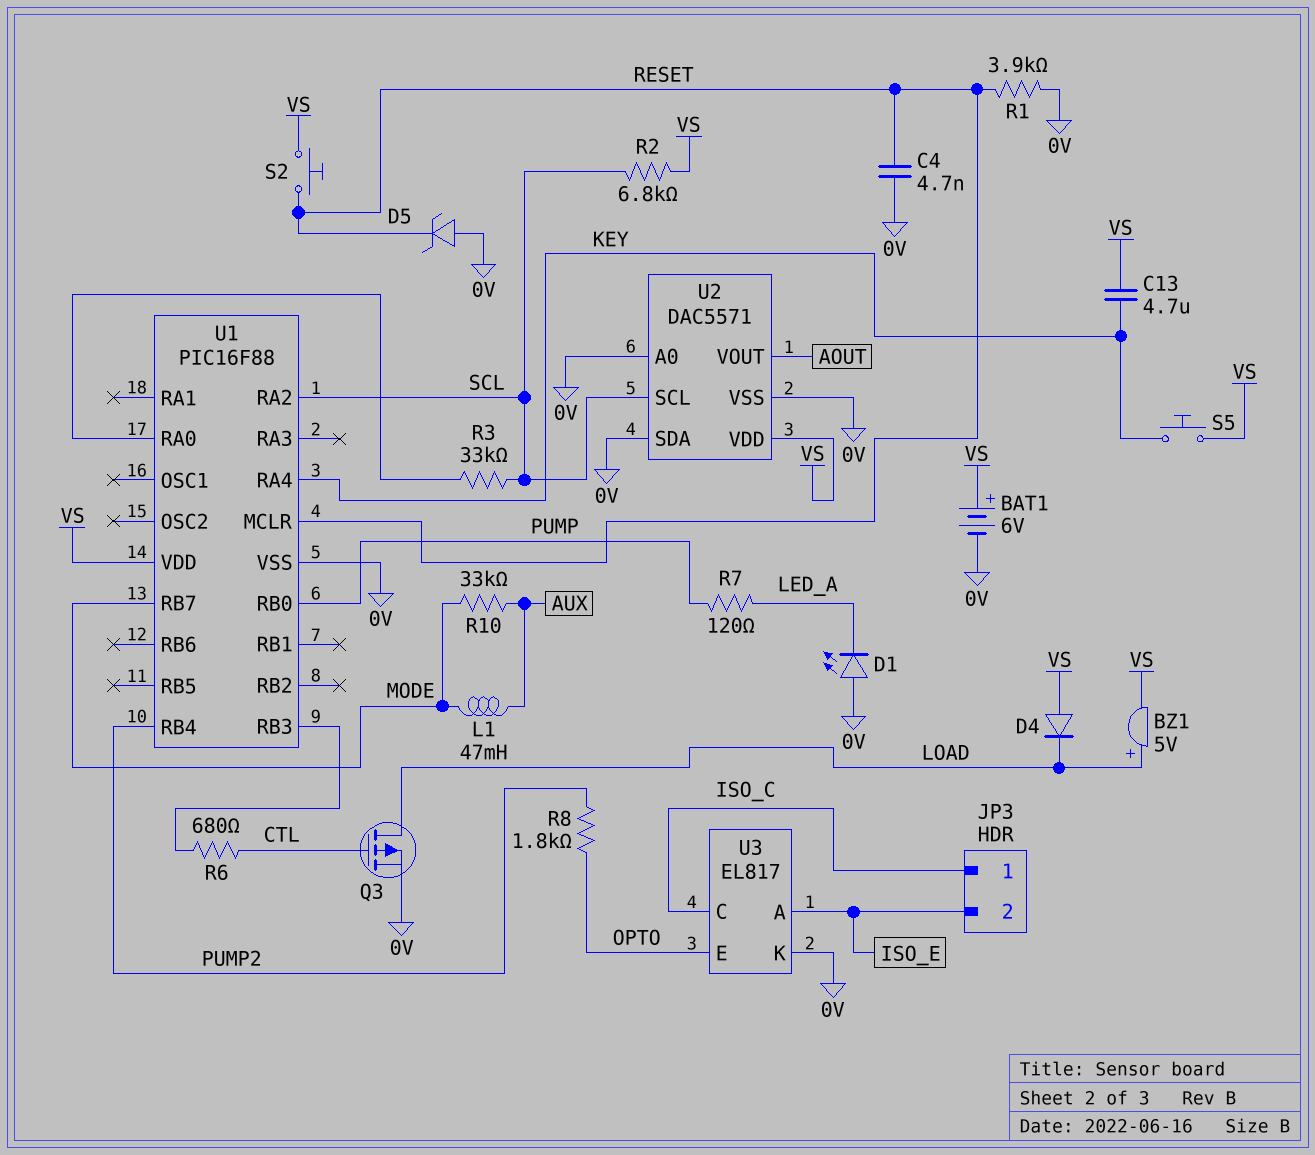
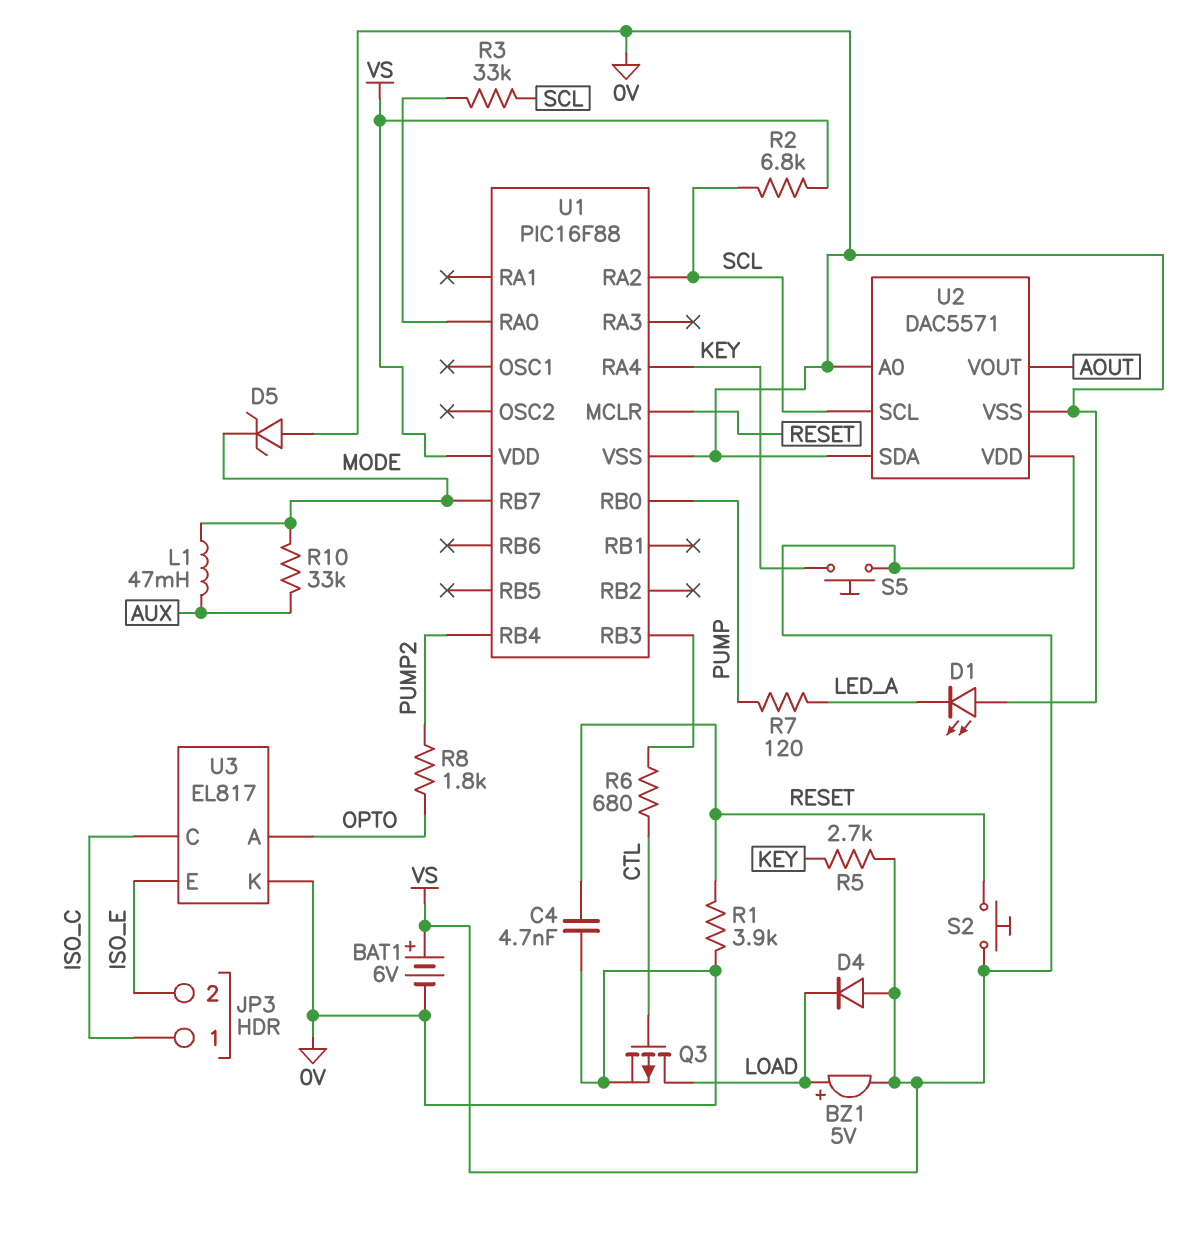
C13: 4.7uF (KEY, VS) -> none
D5: zener (A 0V, K RESET) -> zener (A 0V, K MODE)
R5: none -> 2.7k (KEY, VS)
U3 pin A: ISO_E -> OPTO
U3 pin E: OPTO -> ISO_E

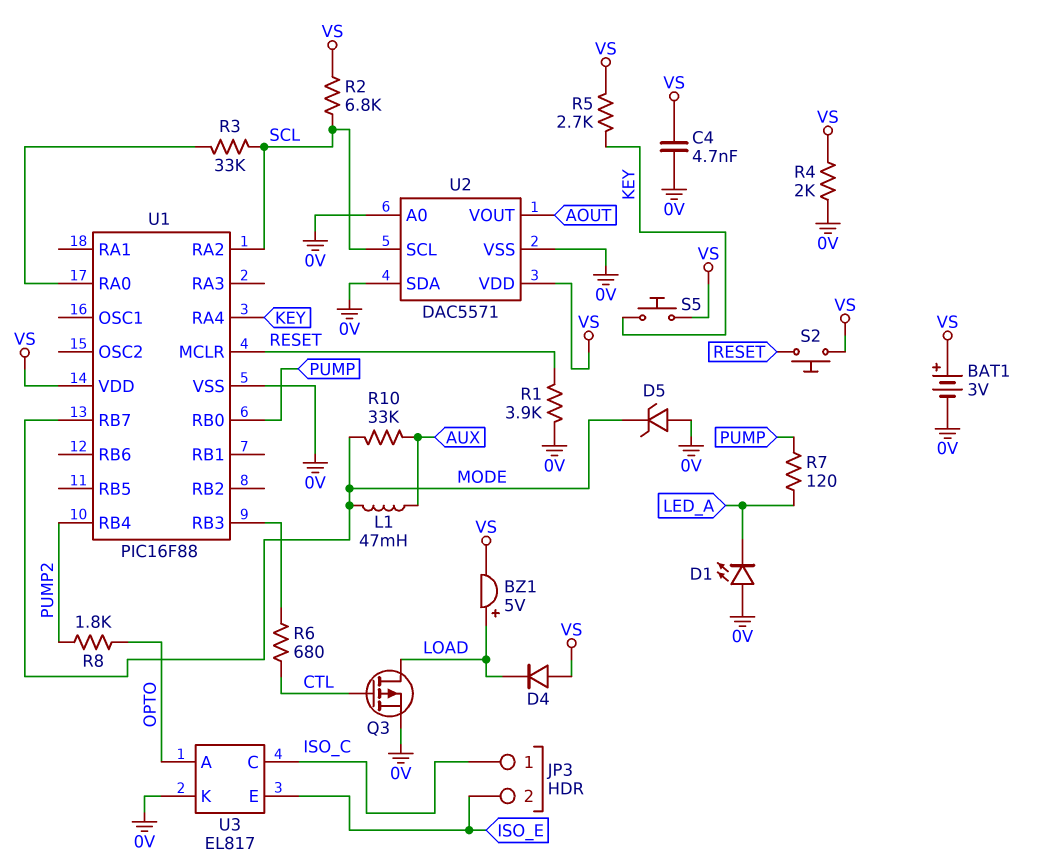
BAT1: 6V (plus VS, minus 0V) -> 3V (plus VS, minus 0V)
C4: 4.7nF (0V, RESET) -> 4.7nF (0V, VS)
R4: none -> 2k (0V, VS)

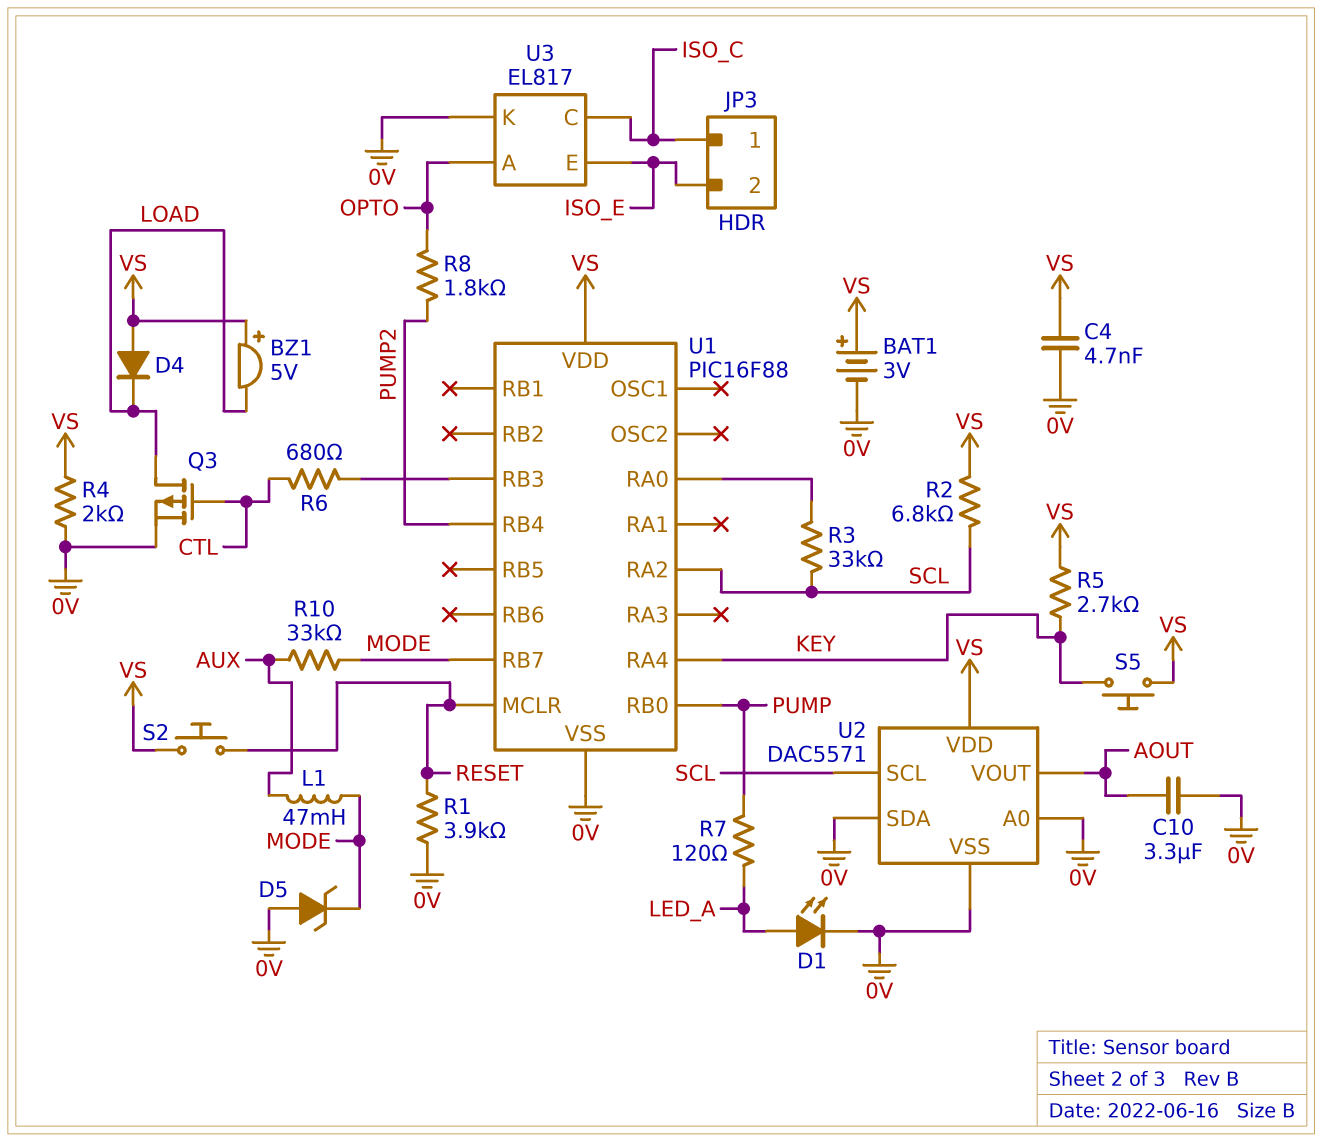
BZ1: buzzer 5V (plus LOAD, minus VS) -> buzzer 5V (plus VS, minus LOAD)
C10: none -> 3.3uF (0V, AOUT)
D1: LED (A 0V, K LED_A) -> LED (A LED_A, K 0V)

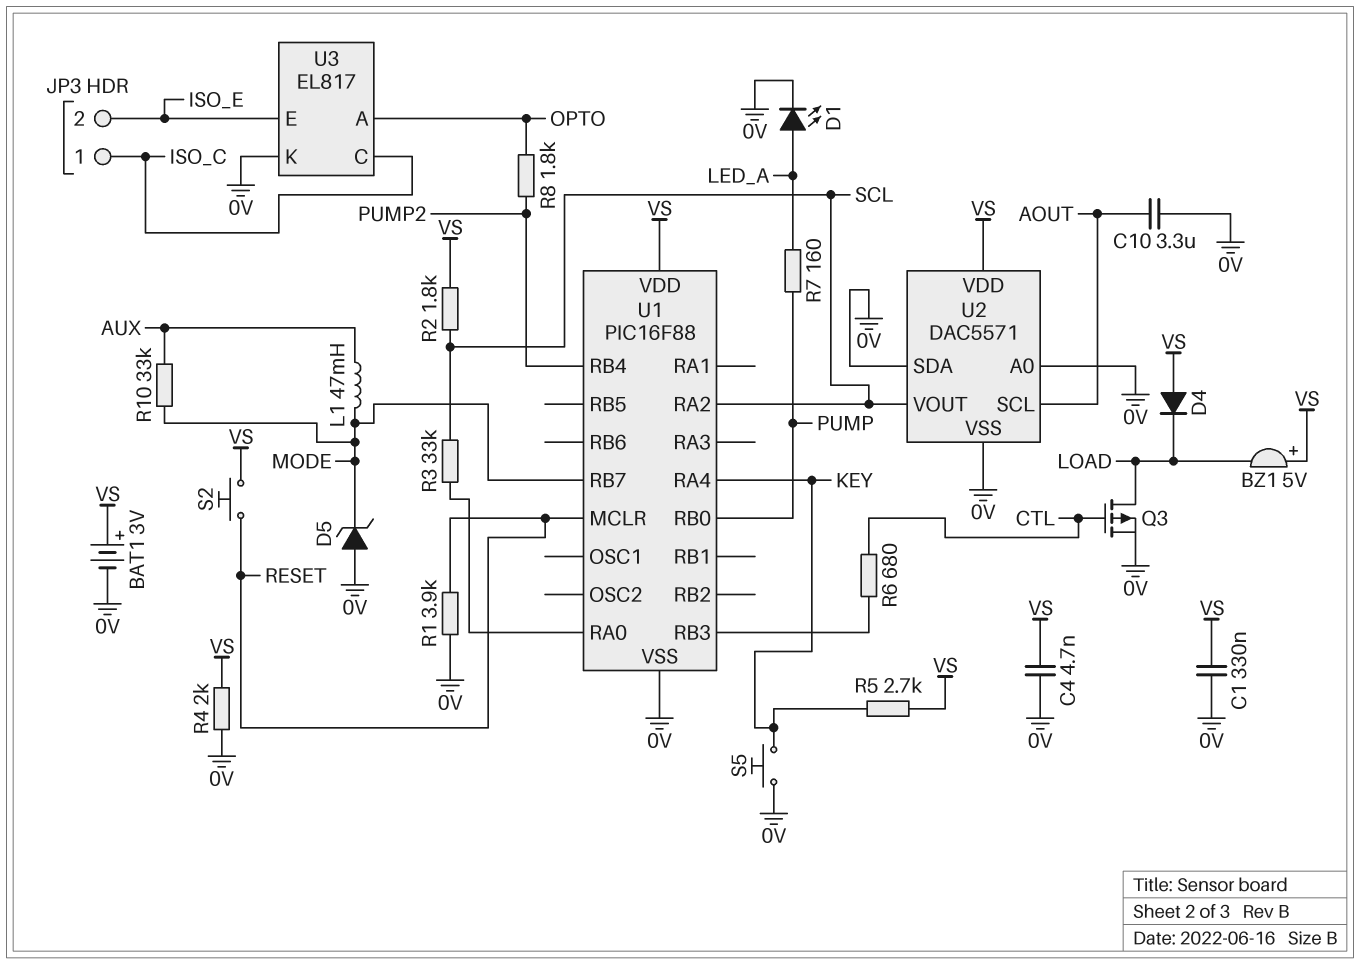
C1: none -> 330nF (0V, VS)
R2: 6.8k (SCL, VS) -> 1.8k (SCL, VS)
R7: 120 (LED_A, PUMP) -> 160 (LED_A, PUMP)
S5: button (KEY, VS) -> button (0V, KEY)
U2 pin SCL: SCL -> AOUT
U2 pin VOUT: AOUT -> SCL

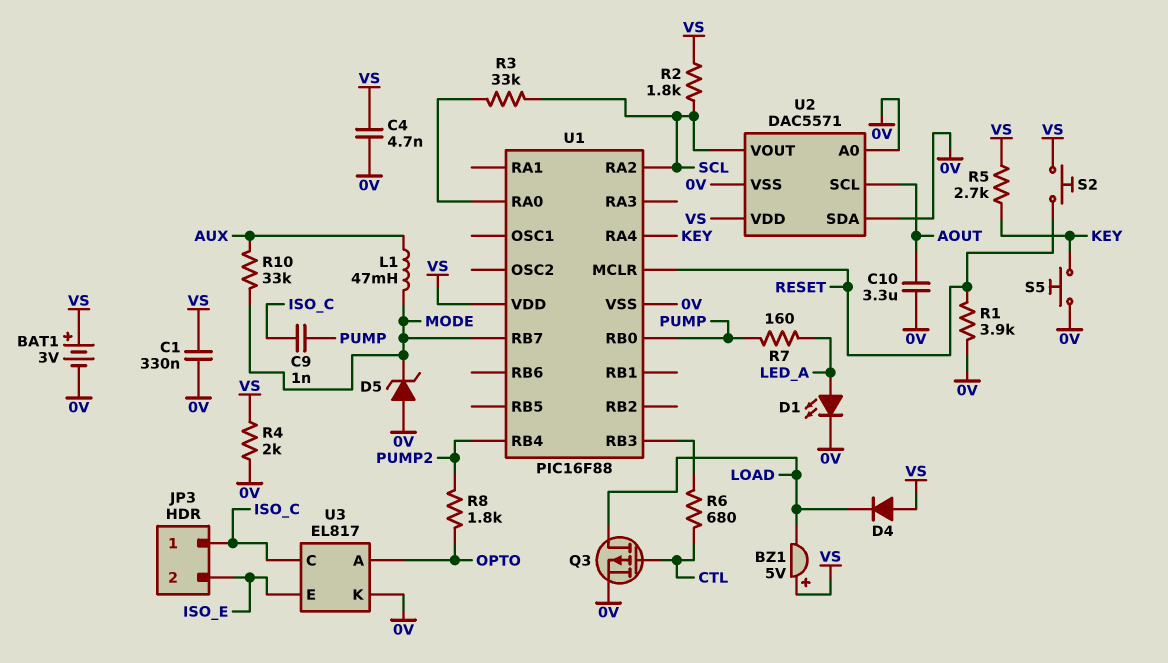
C9: none -> 1nF (ISO_C, PUMP)

